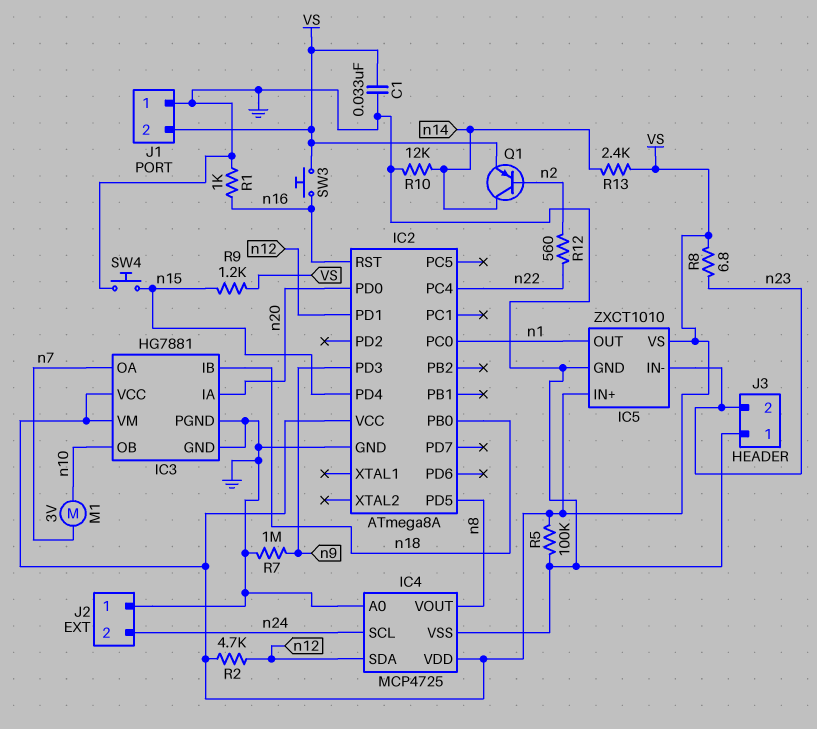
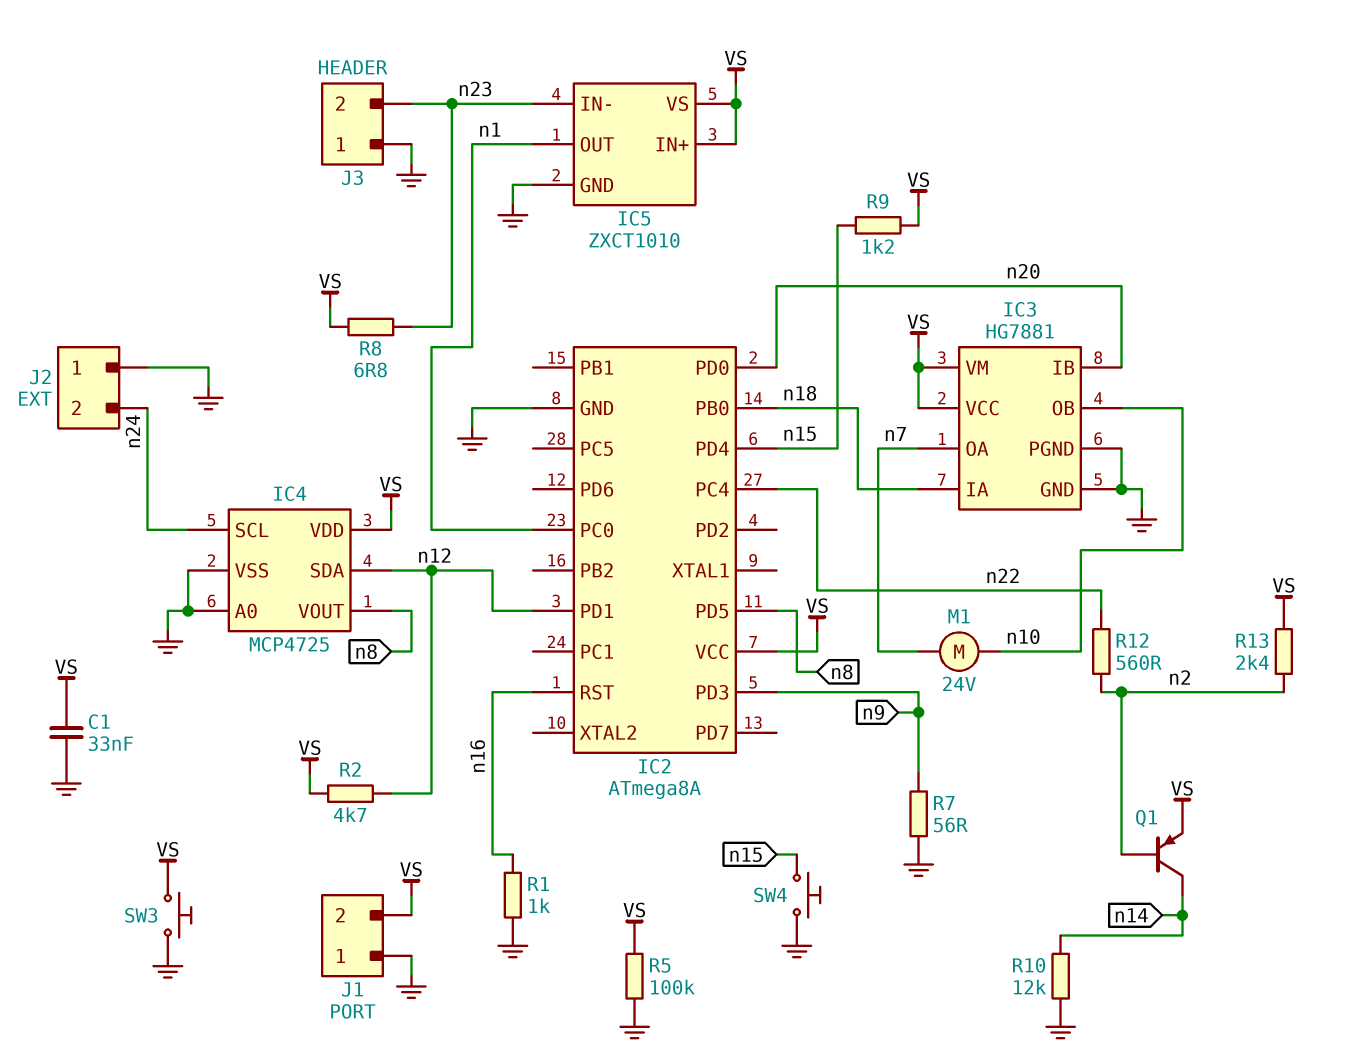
IC3 pin IA: n20 -> n18
IC3 pin IB: n18 -> n20
M1: motor 3V (n7, n10) -> motor 24V (n7, n10)
R7: 1M (GND, n9) -> 56 (GND, n9)
R13: 2.4k (VS, n14) -> 2.4k (VS, n2)
SW3: button (VS, n16) -> button (GND, VS)

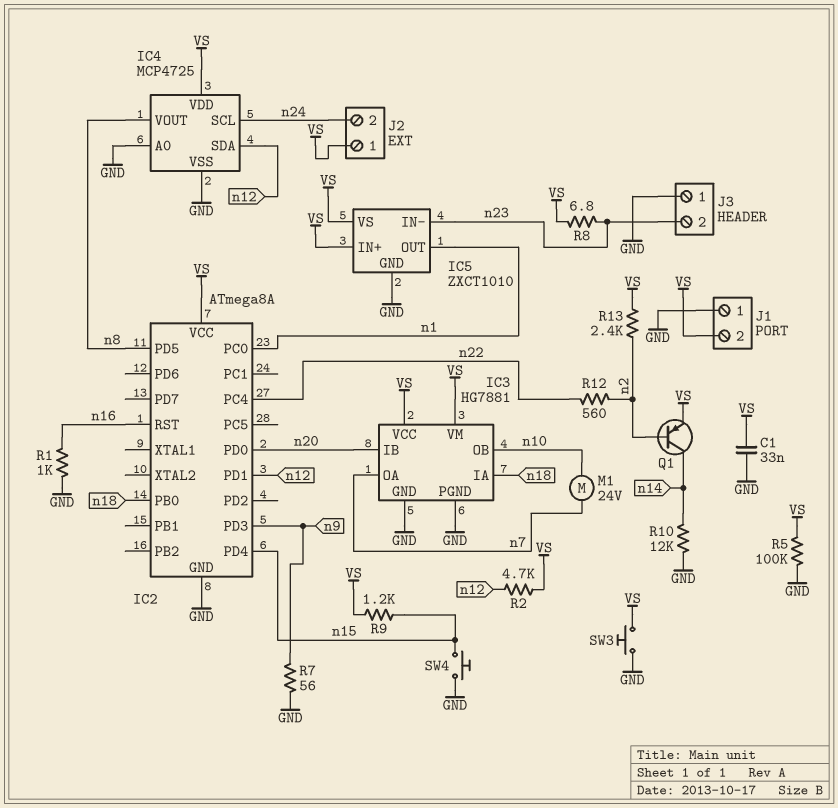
J2 pin 1: GND -> VS

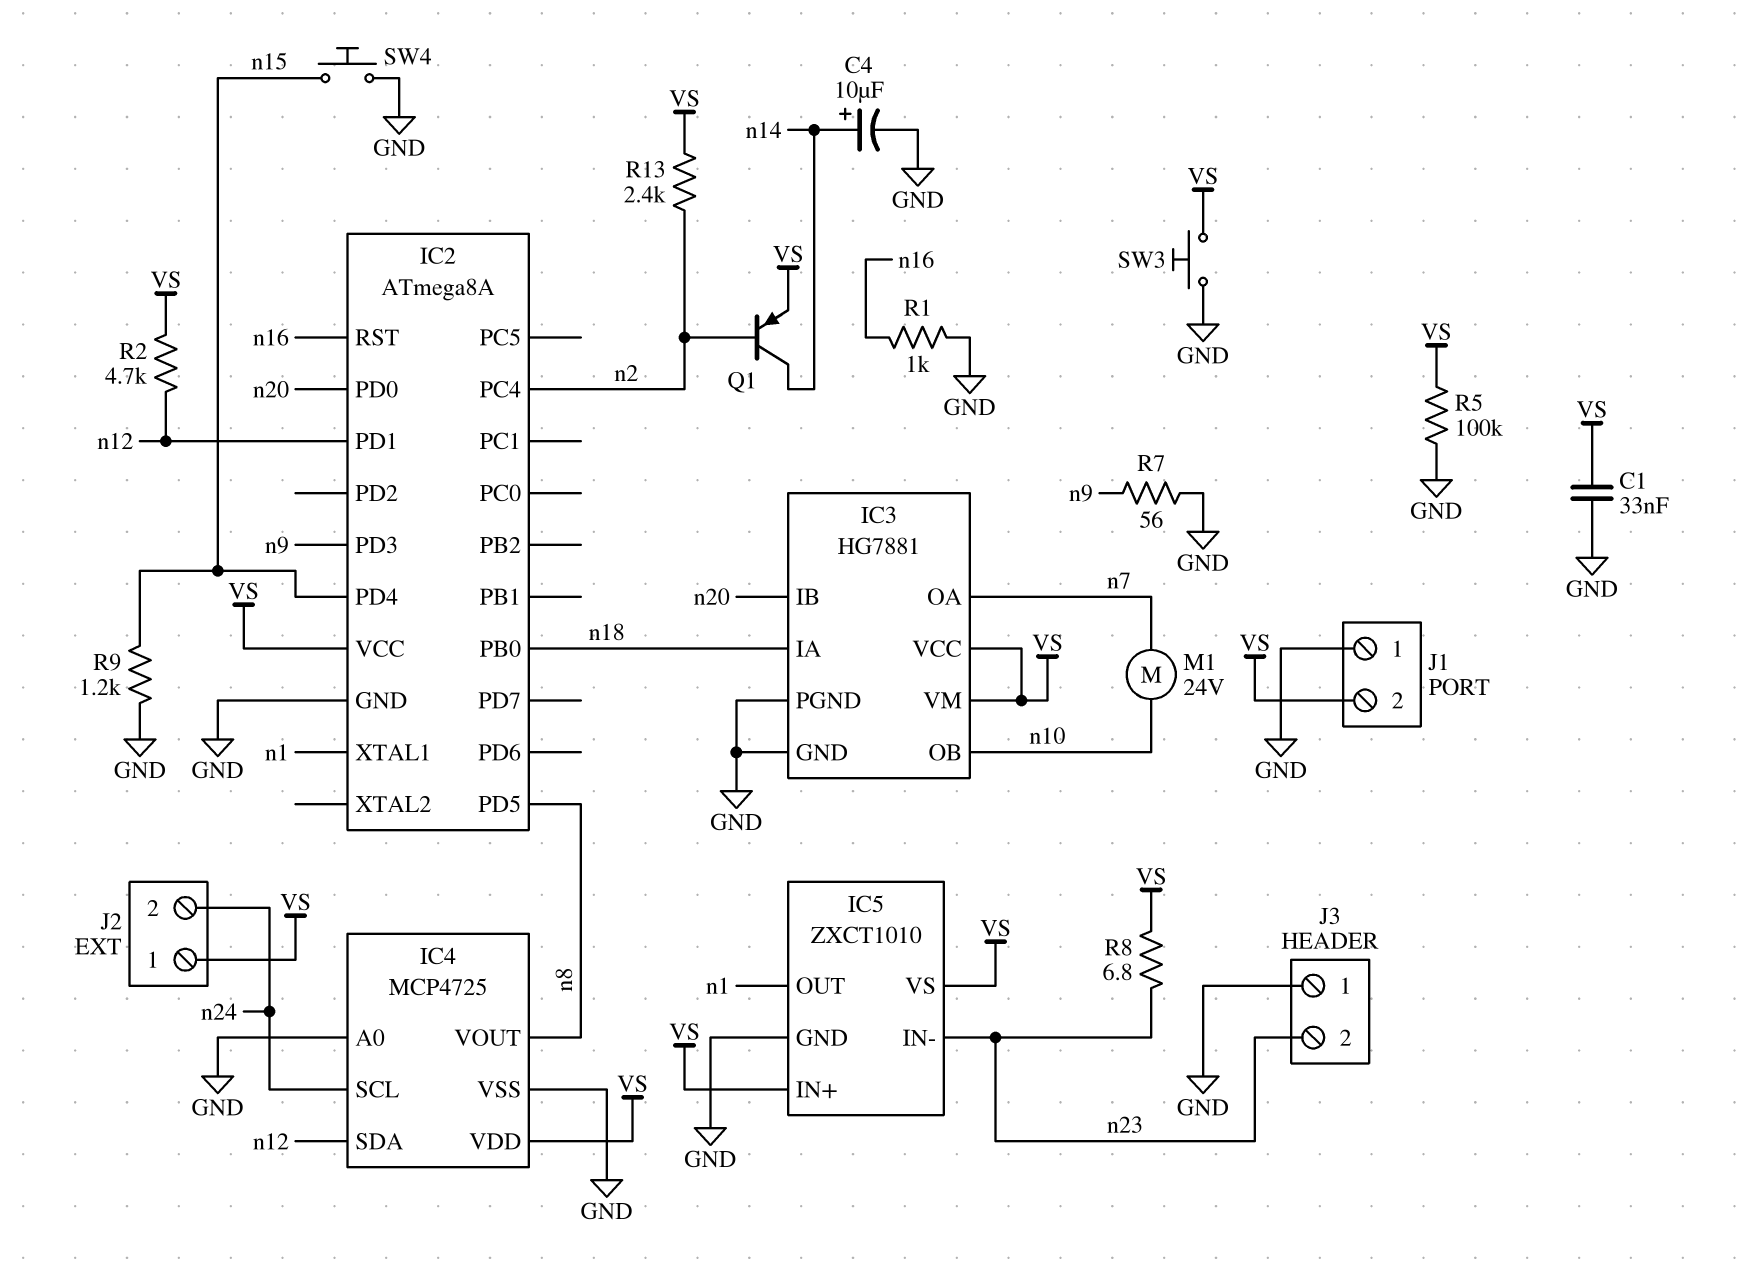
C4: none -> 10uF (plus n14, minus GND)
IC2 pin PC0: n1 -> none
IC2 pin PC4: n22 -> n2
IC2 pin XTAL1: none -> n1
R9: 1.2k (VS, n15) -> 1.2k (GND, n15)
R10: 12k (GND, n14) -> none
R12: 560 (n2, n22) -> none

